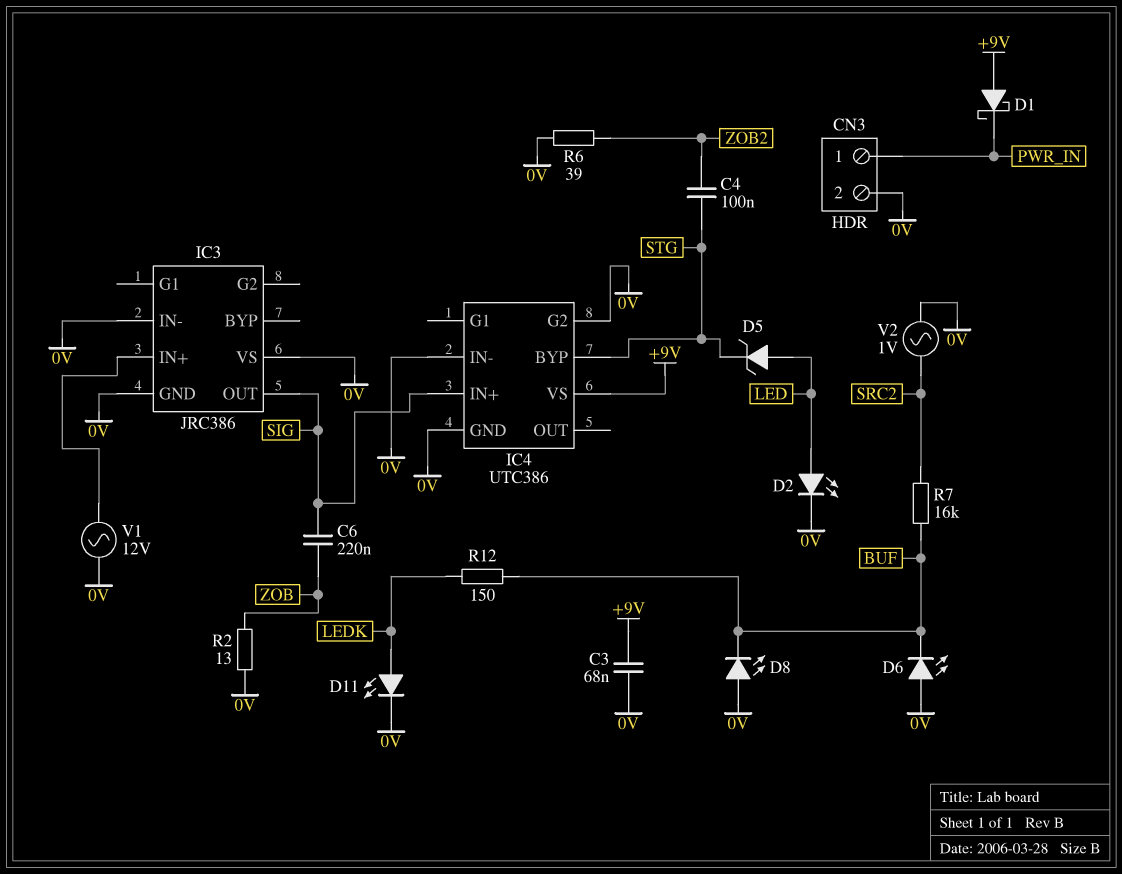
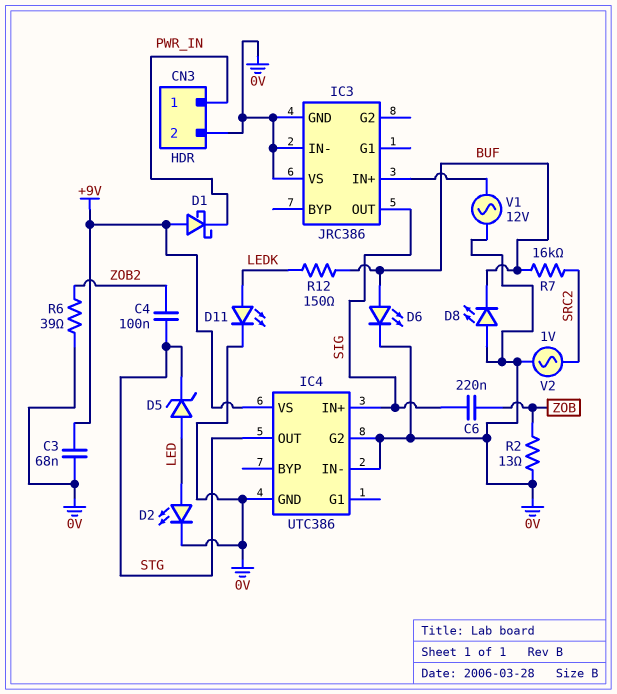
D6: LED (A 0V, K BUF) -> LED (A BUF, K 0V)
IC4 pin BYP: STG -> none
IC4 pin OUT: none -> STG

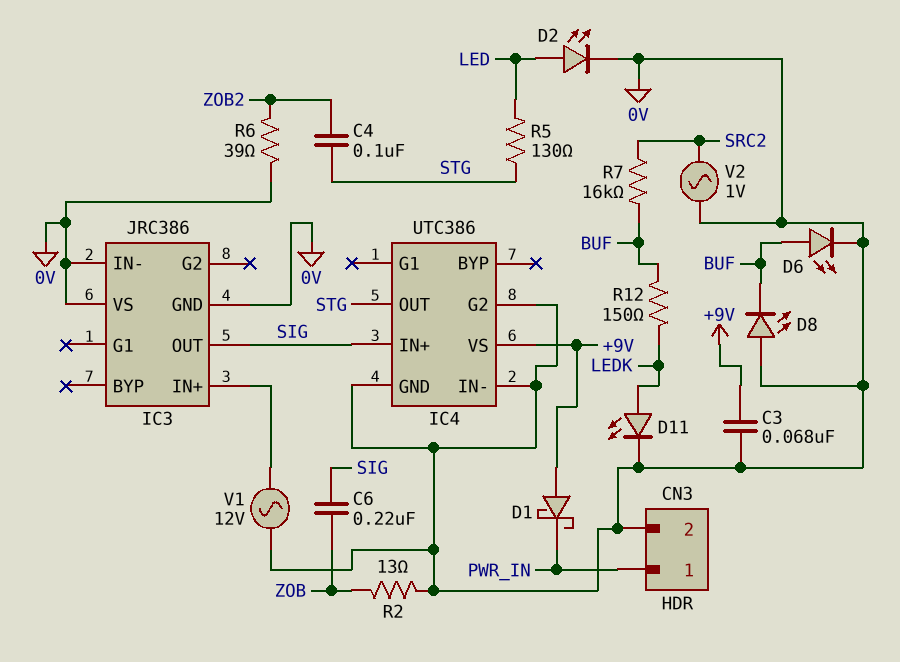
D5: zener (A LED, K STG) -> none
R5: none -> 130 (LED, STG)

